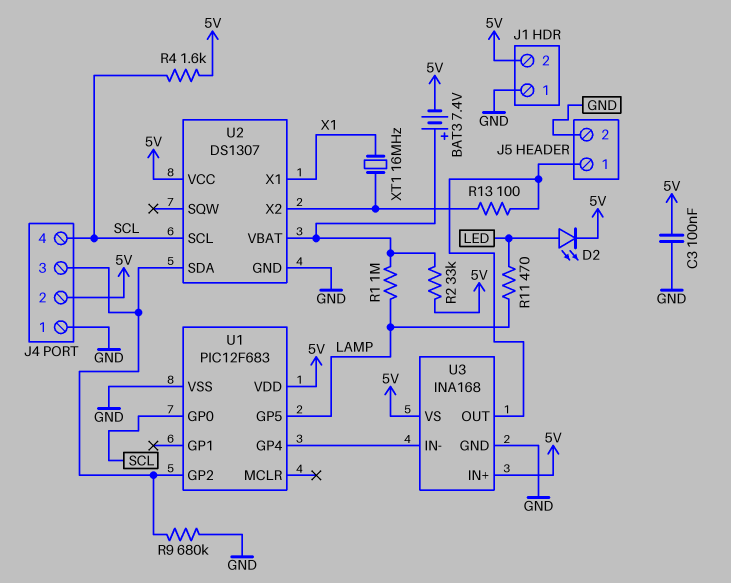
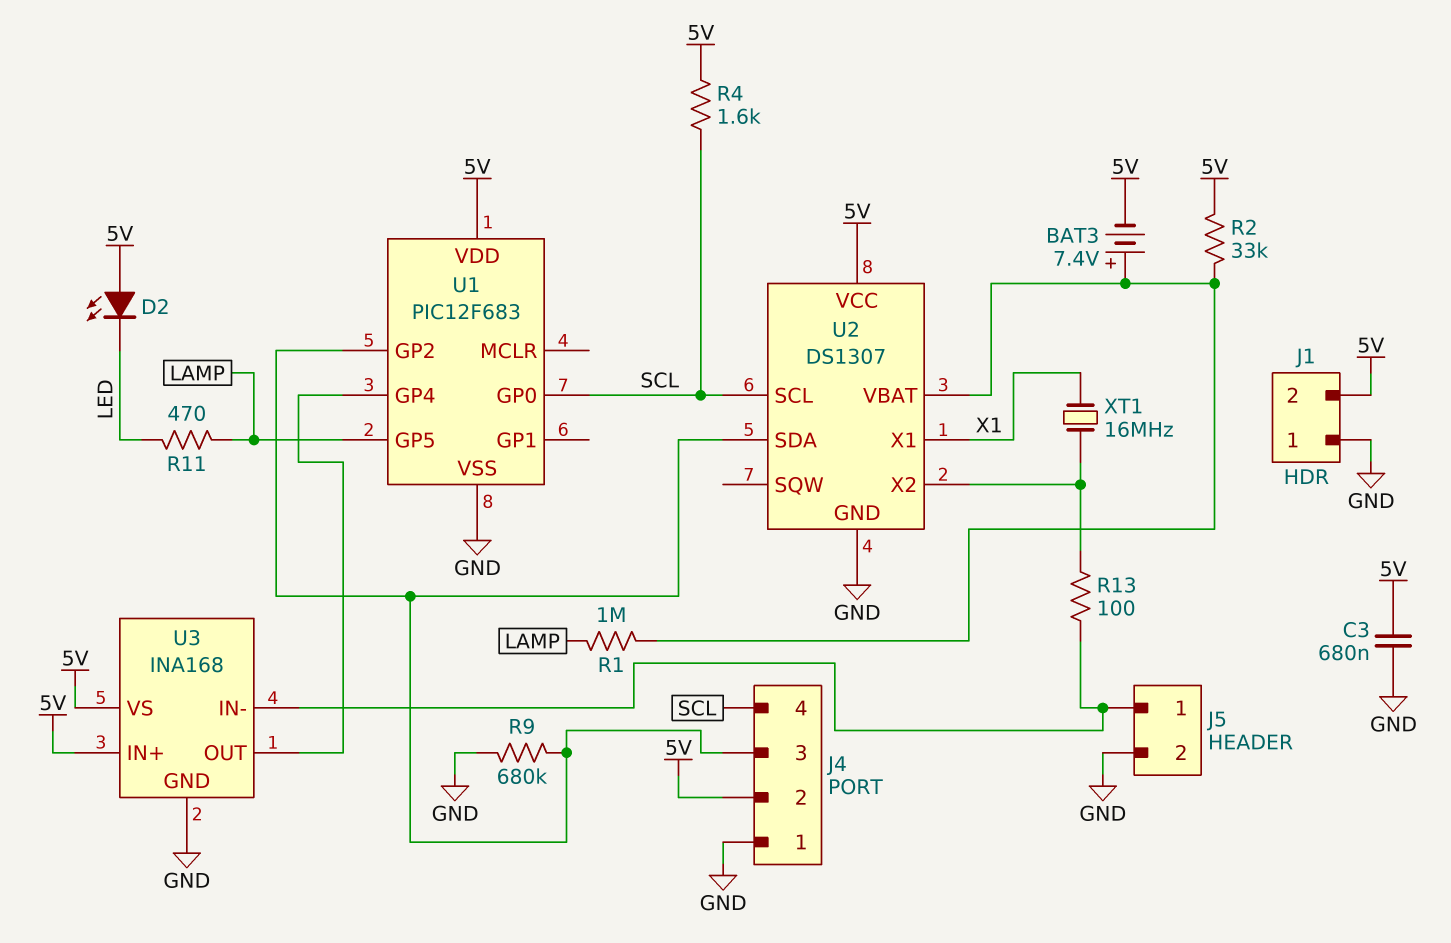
C3: 100nF (5V, GND) -> 680nF (5V, GND)
D2: LED (A LED, K 5V) -> LED (A 5V, K LED)
U3 pin IN-: U1/GP4 -> J5/1
U3 pin OUT: J5/1 -> U1/GP4

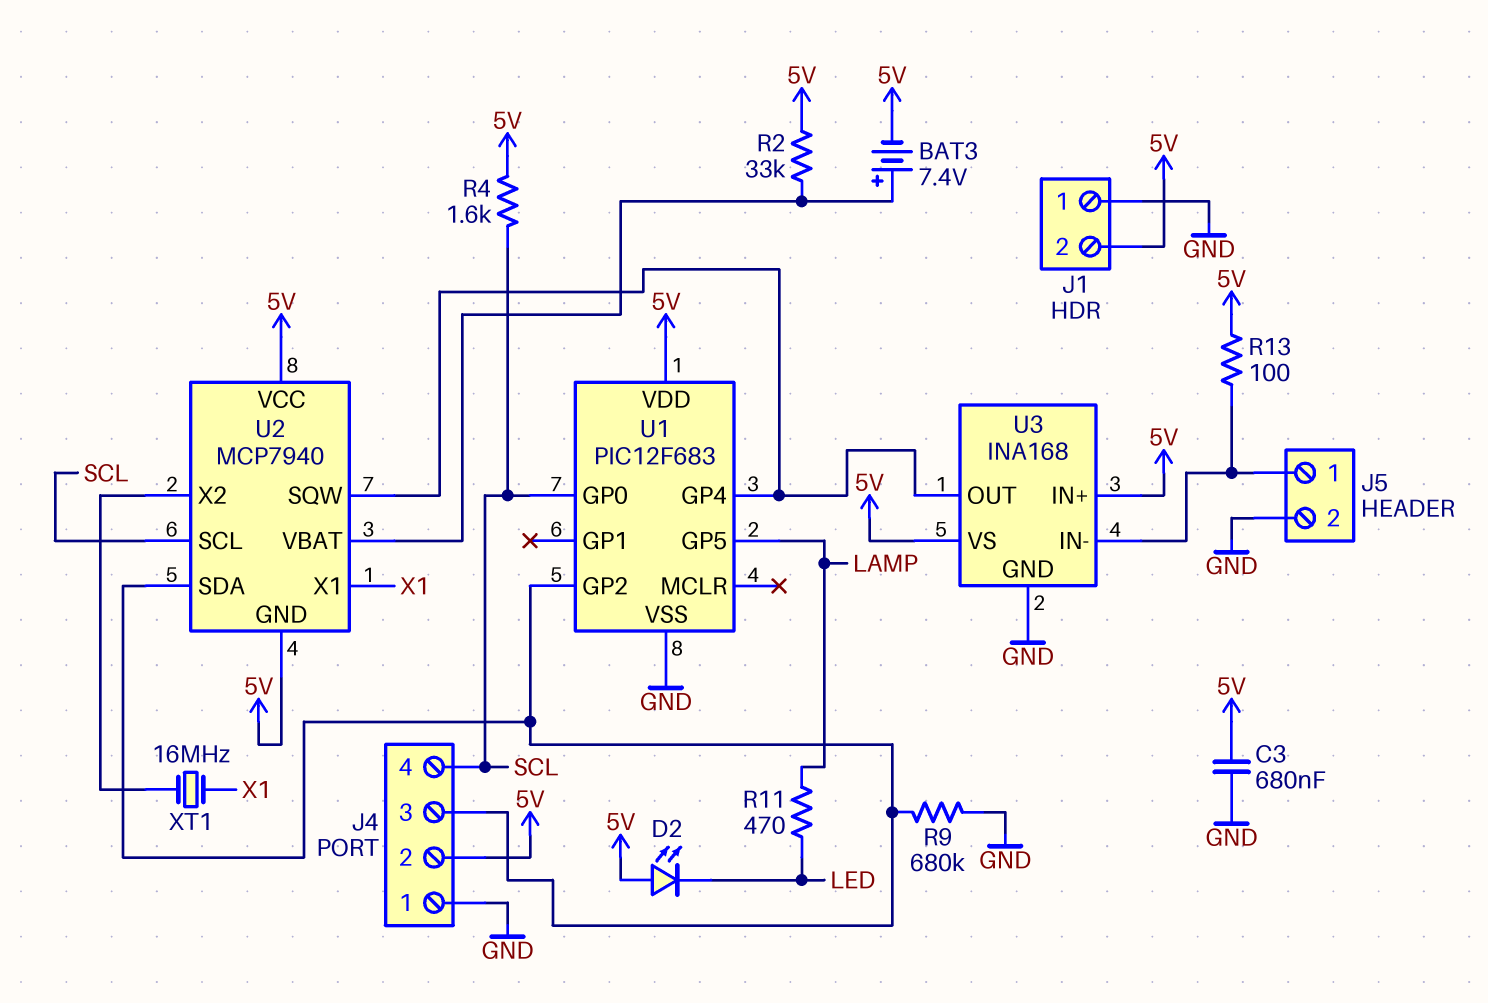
R1: 1M (LAMP, U2/VBAT) -> none
R13: 100 (J5/1, U2/X2) -> 100 (5V, J5/1)
U2: DS1307 -> MCP7940
U2 pin GND: GND -> 5V
U2 pin SQW: none -> U1/GP4

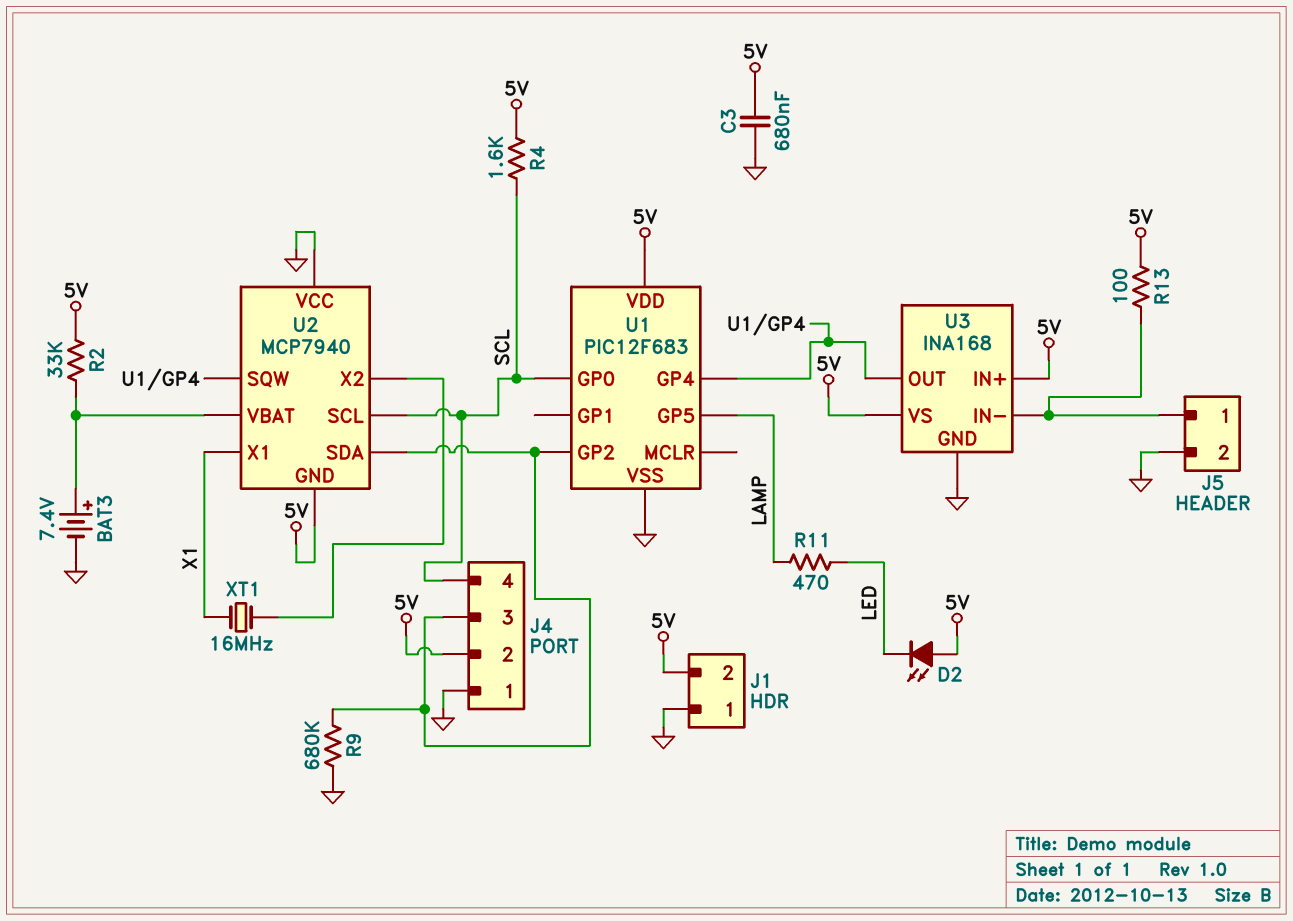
BAT3: 7.4V (plus U2/VBAT, minus 5V) -> 7.4V (plus U2/VBAT, minus GND)
U2 pin VCC: 5V -> GND

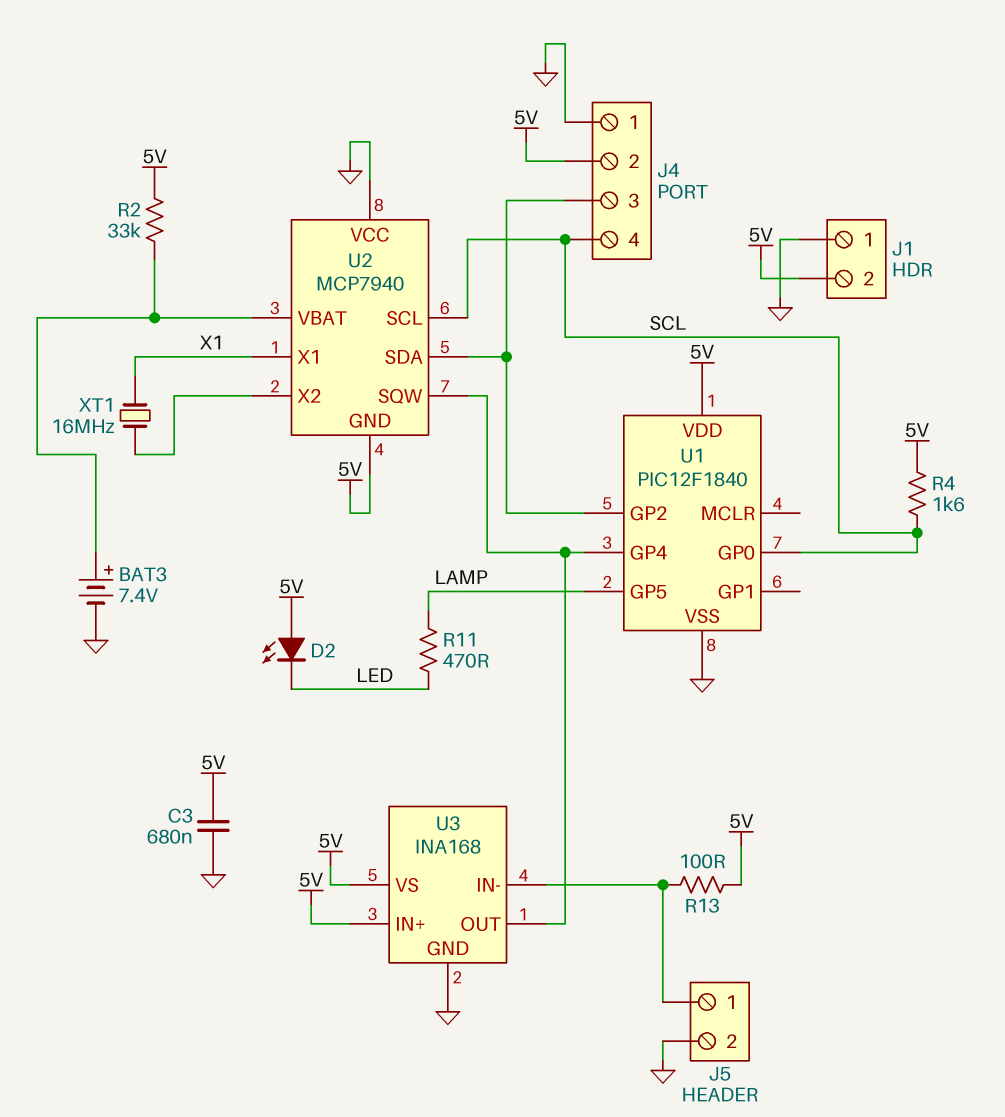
R9: 680k (GND, J4/3) -> none
U1: PIC12F683 -> PIC12F1840

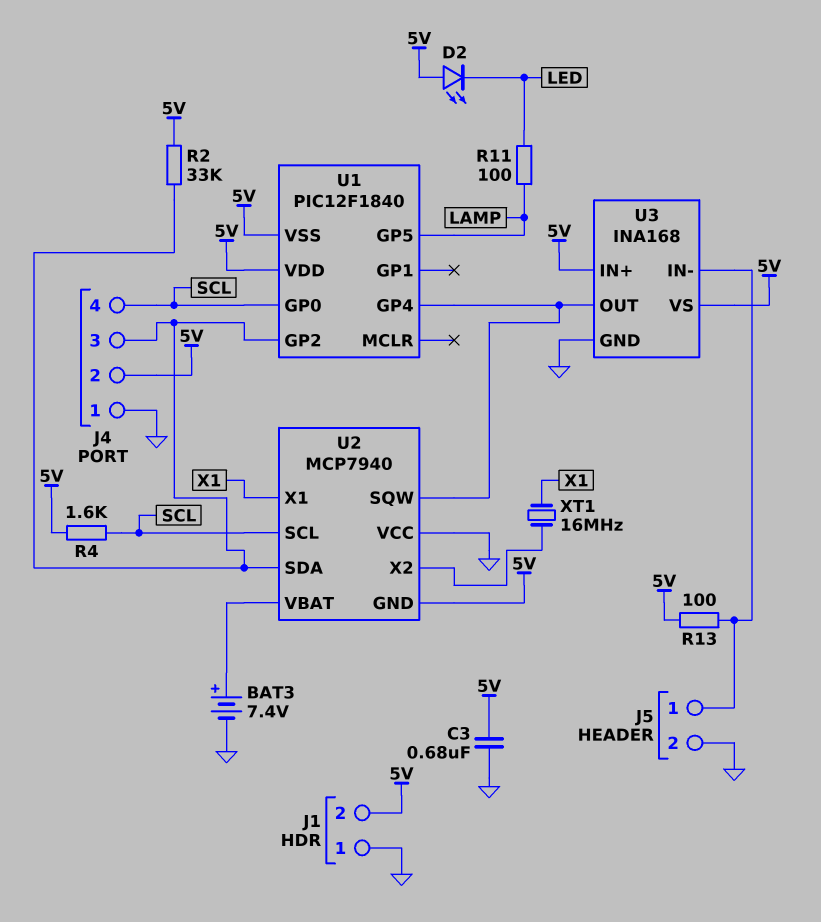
R2: 33k (5V, U2/VBAT) -> 33k (5V, J4/3)
R11: 470 (LAMP, LED) -> 100 (LAMP, LED)
U1 pin VSS: GND -> 5V

